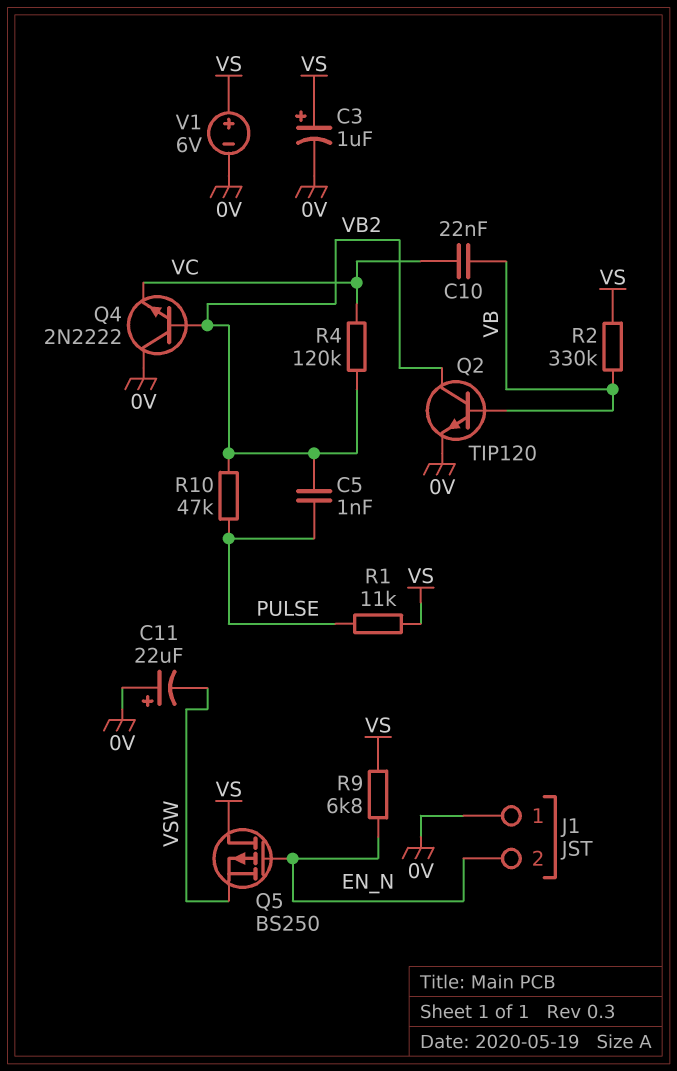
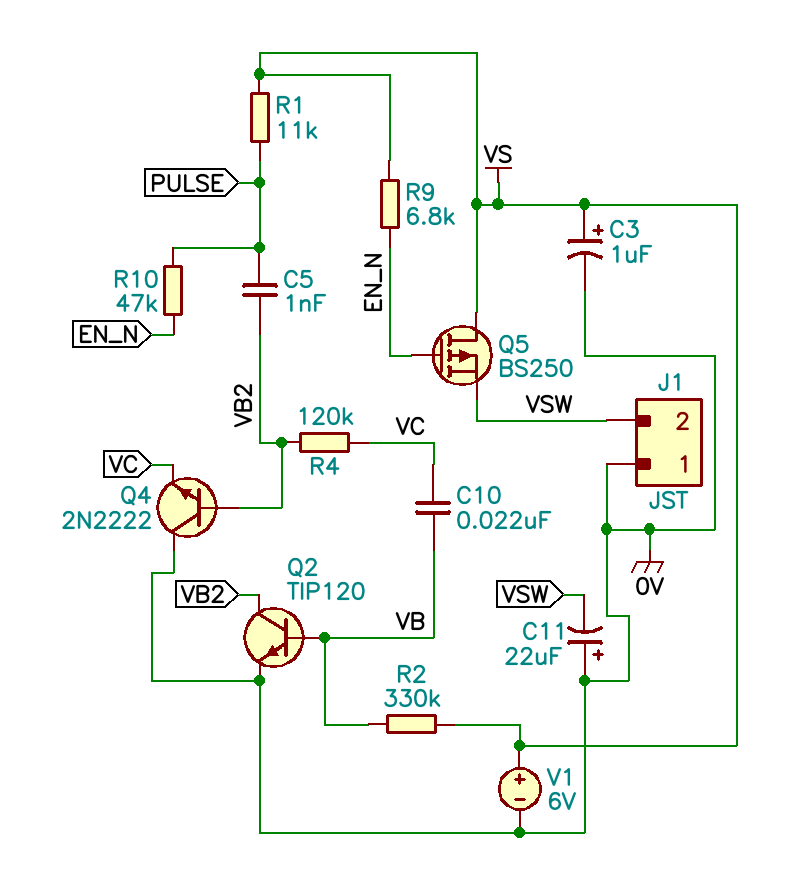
J1 pin 2: EN_N -> VSW
R10: 47k (PULSE, VB2) -> 47k (EN_N, PULSE)

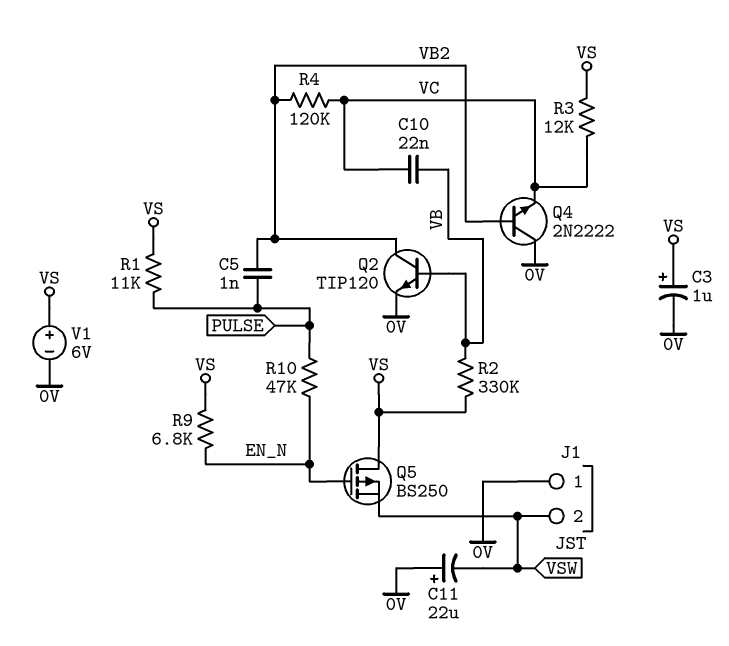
R3: none -> 12k (VC, VS)

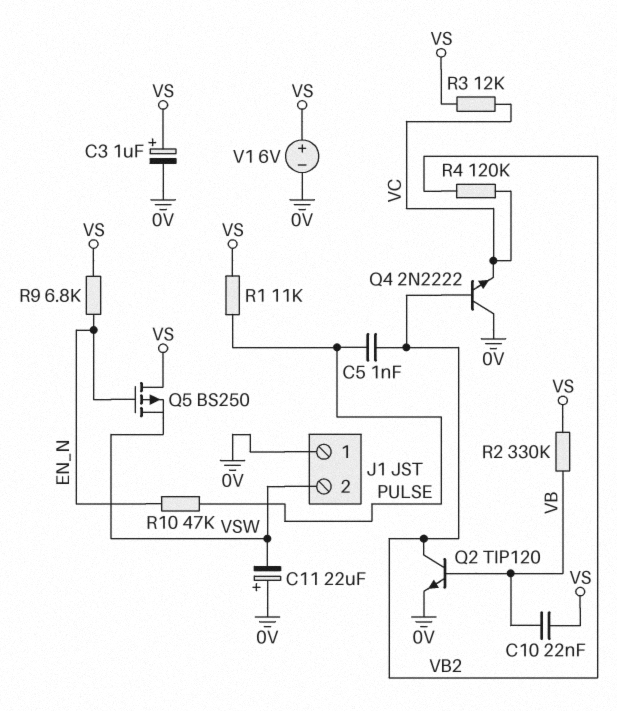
C10: 22nF (VB, VC) -> 22nF (VB, VS)

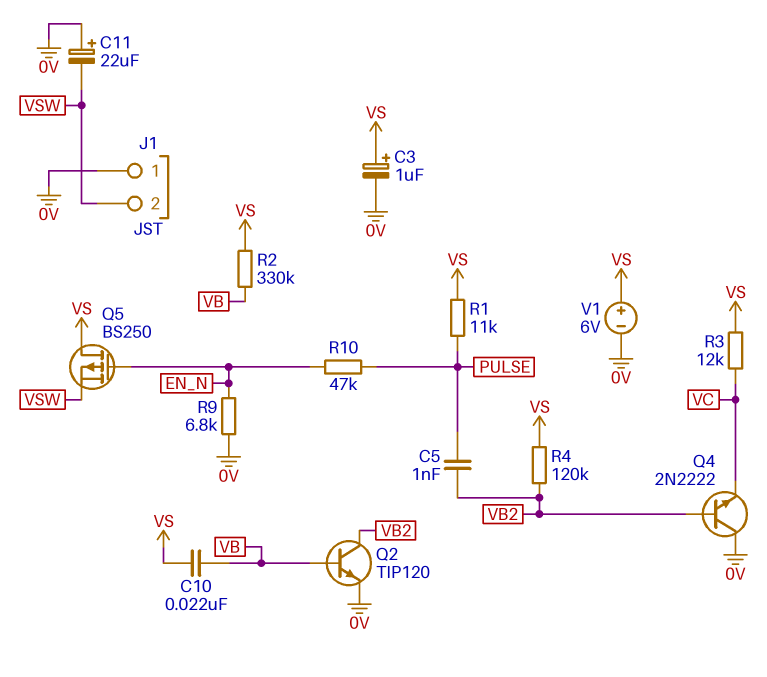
R4: 120k (VB2, VC) -> 120k (VB2, VS)
R9: 6.8k (EN_N, VS) -> 6.8k (0V, EN_N)

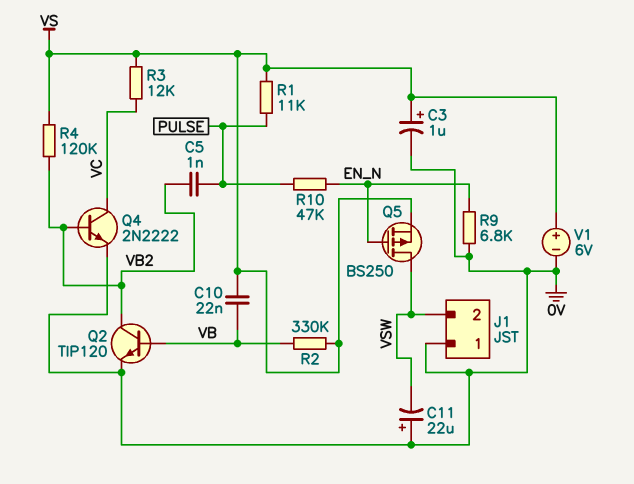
Q4: NPN 2N2222 (B VB2, C 0V, E VC) -> NPN 2N2222 (B VB2, C VC, E 0V)
Q5: PMOS BS250 (G EN_N, D VS, S VSW) -> PMOS BS250 (G EN_N, D VSW, S VS)

